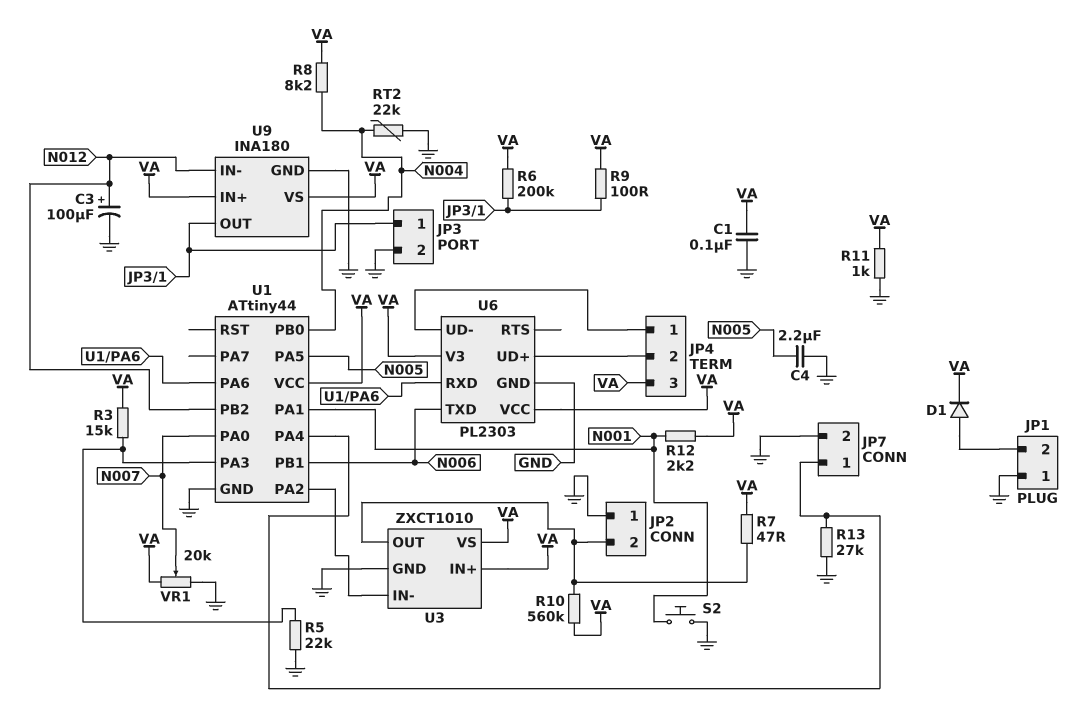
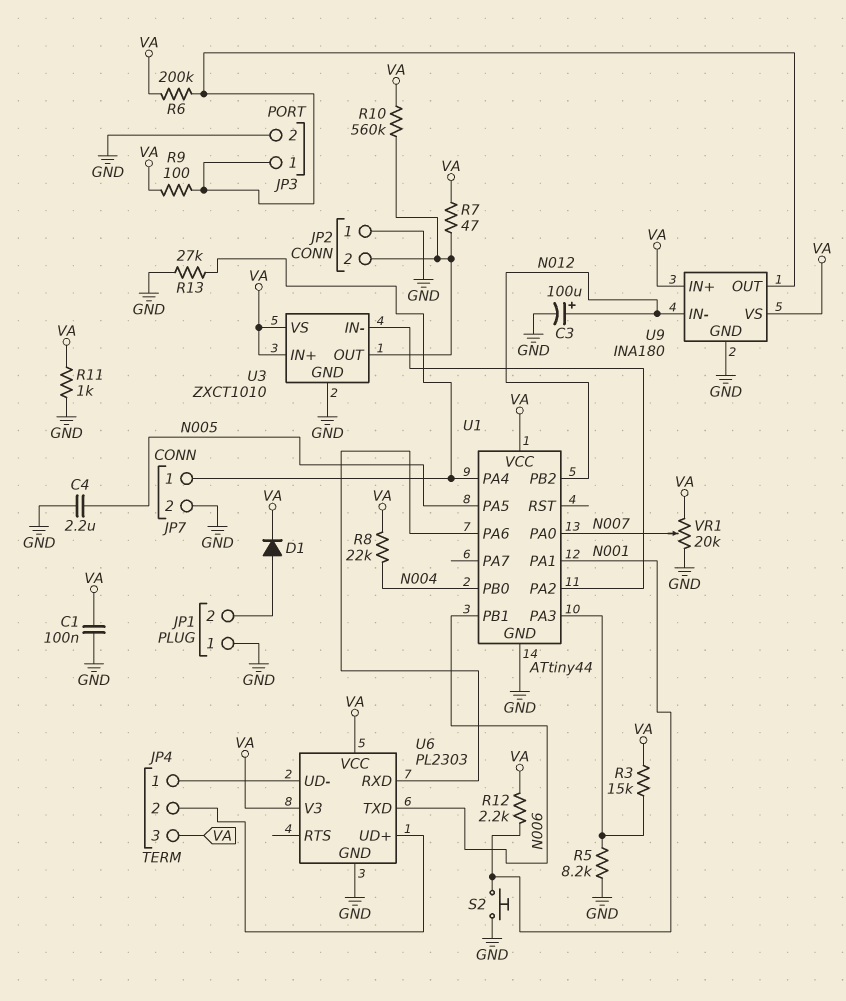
R5: 22k (GND, U1/PA3) -> 8.2k (GND, U1/PA3)
R8: 8.2k (N004, VA) -> 22k (N004, VA)
RT2: 22k (GND, N004) -> none

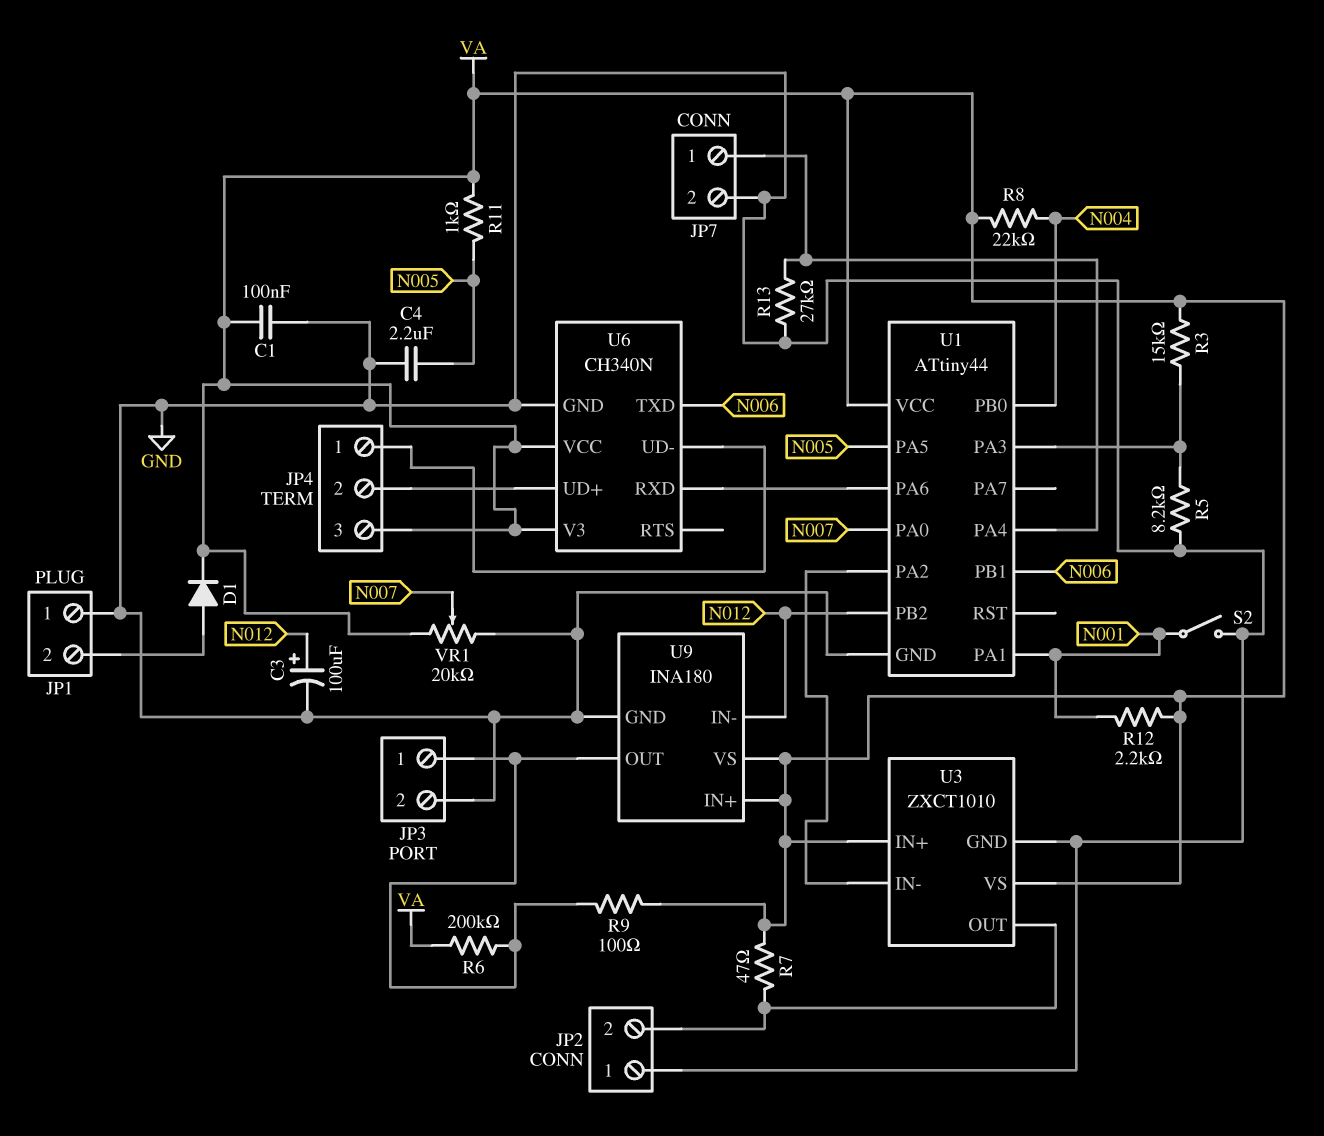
R10: 560k (JP2/2, VA) -> none
R11: 1k (GND, VA) -> 1k (N005, VA)
S2: button (GND, N001) -> switch (GND, N001)
U6: PL2303 -> CH340N

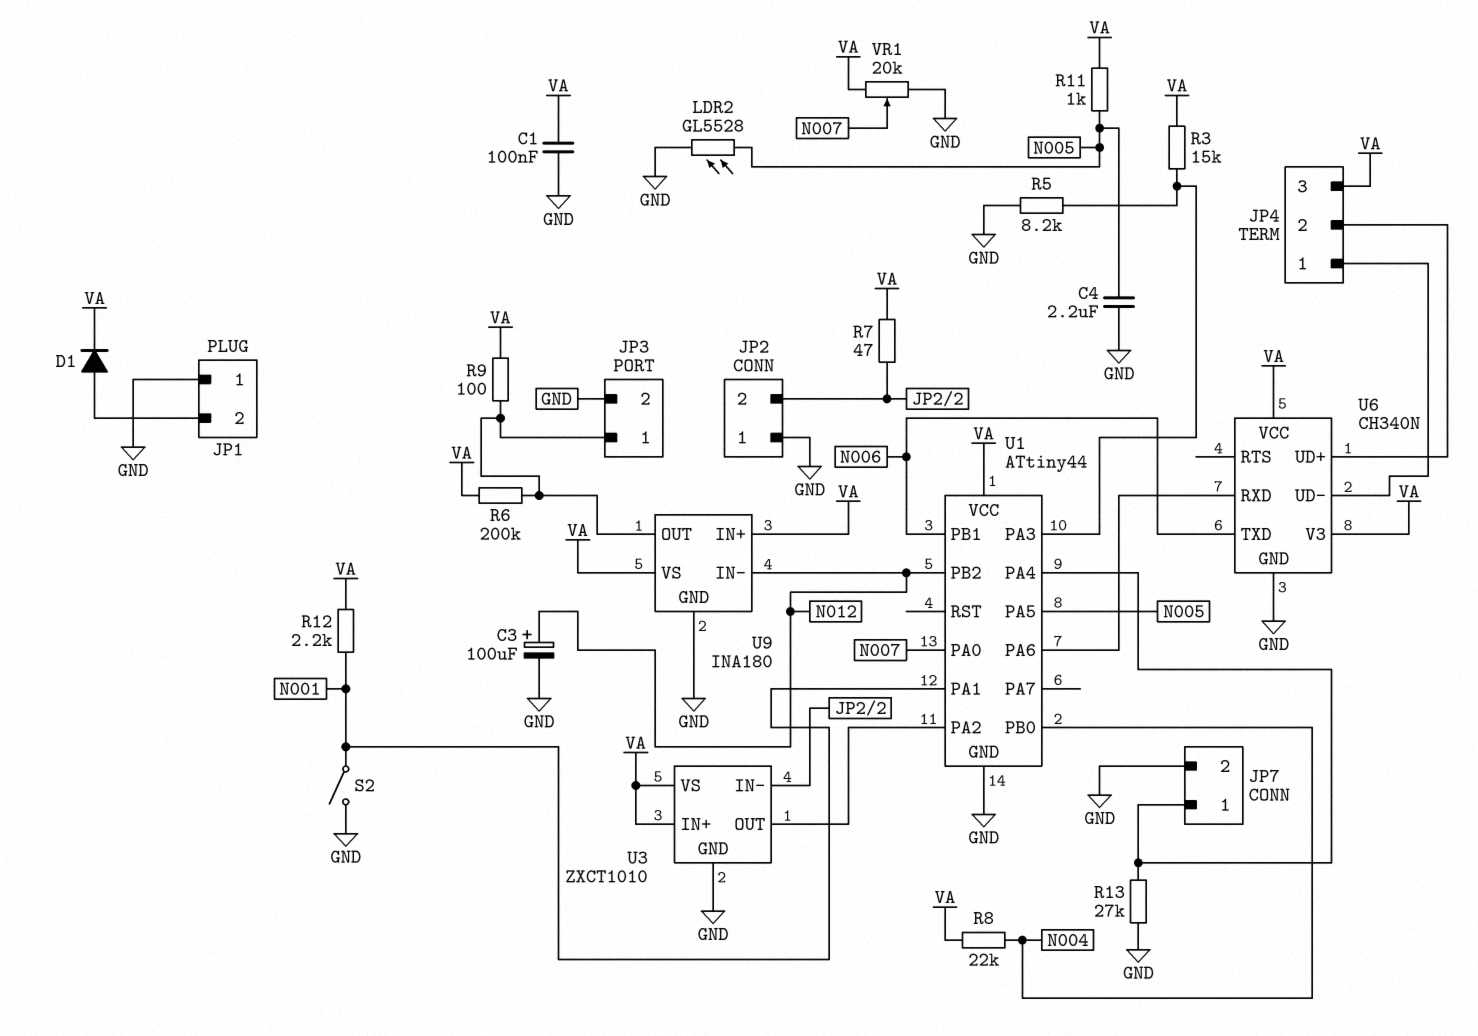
LDR2: none -> GL5528 (GND, N005)
U3 pin IN-: U1/PA2 -> JP2/2
U3 pin OUT: JP2/2 -> U1/PA2

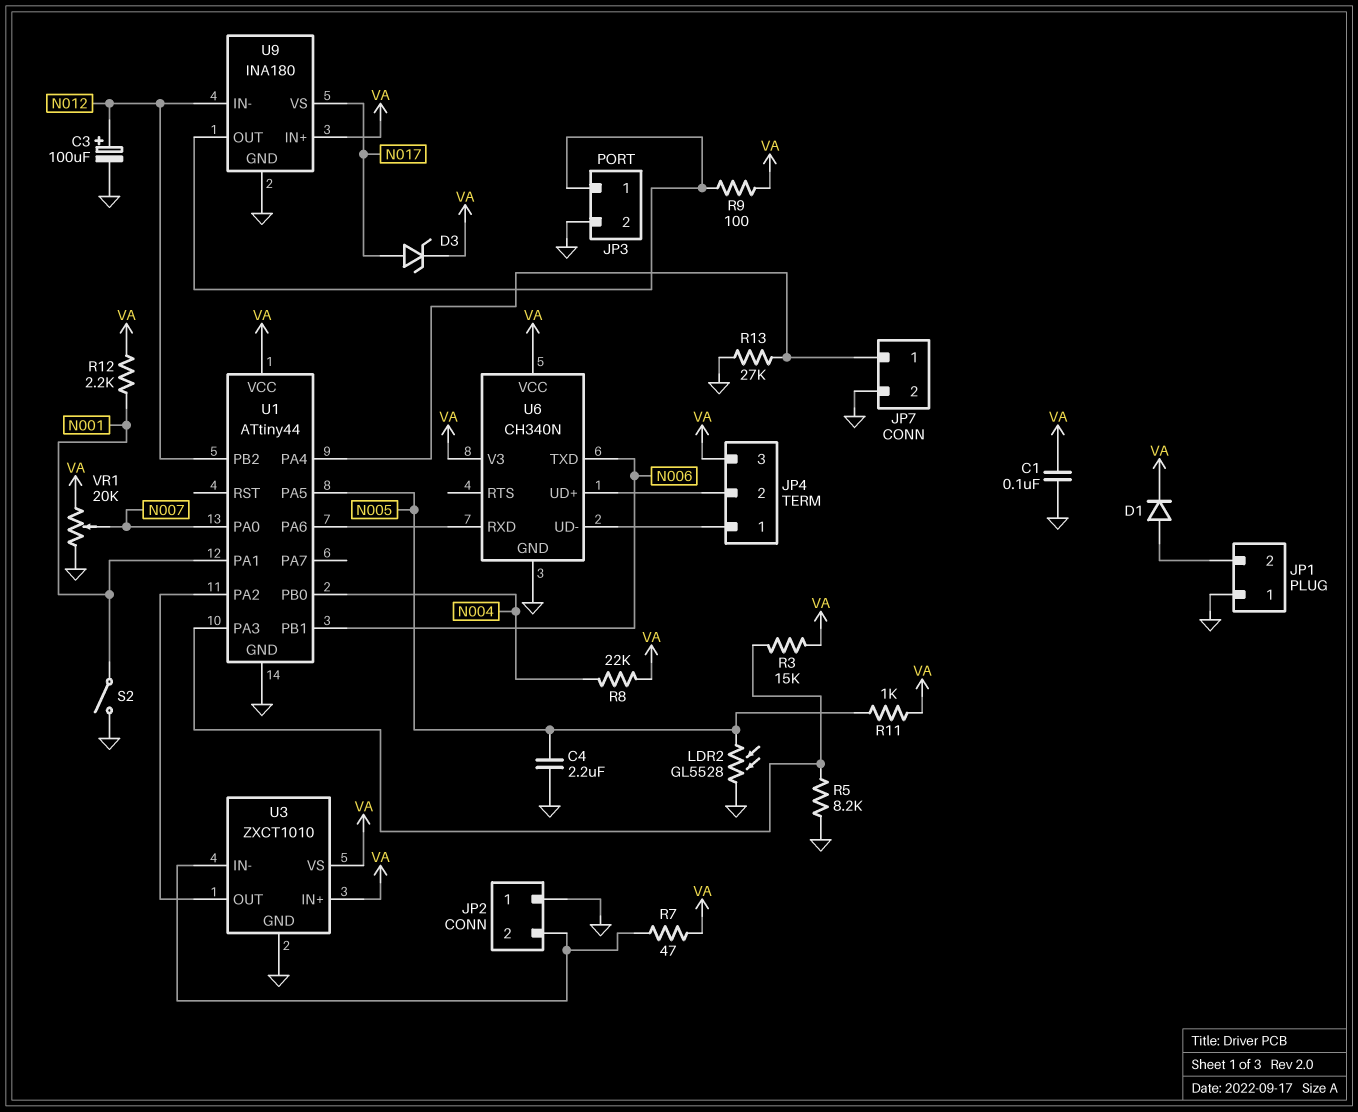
D3: none -> zener (A N017, K VA)
R6: 200k (JP3/1, VA) -> none
U9 pin VS: VA -> N017

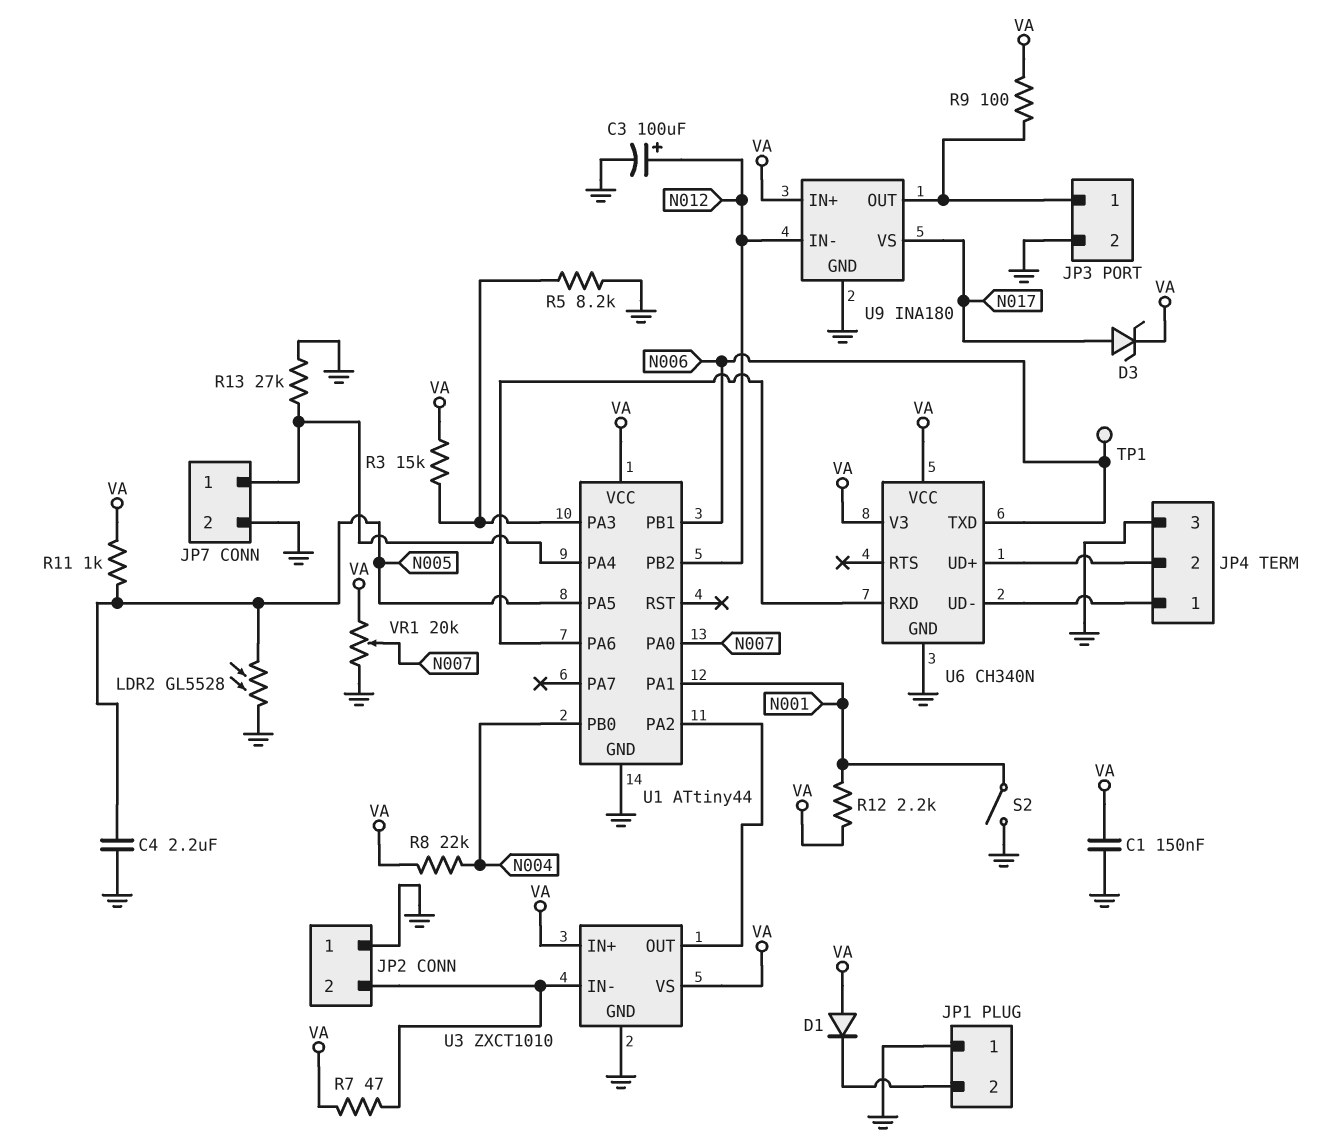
C1: 100nF (GND, VA) -> 150nF (GND, VA)
D1: diode (A JP1/2, K VA) -> diode (A VA, K JP1/2)
JP4 pin 3: VA -> GND
TP1: none -> test point (N006)

